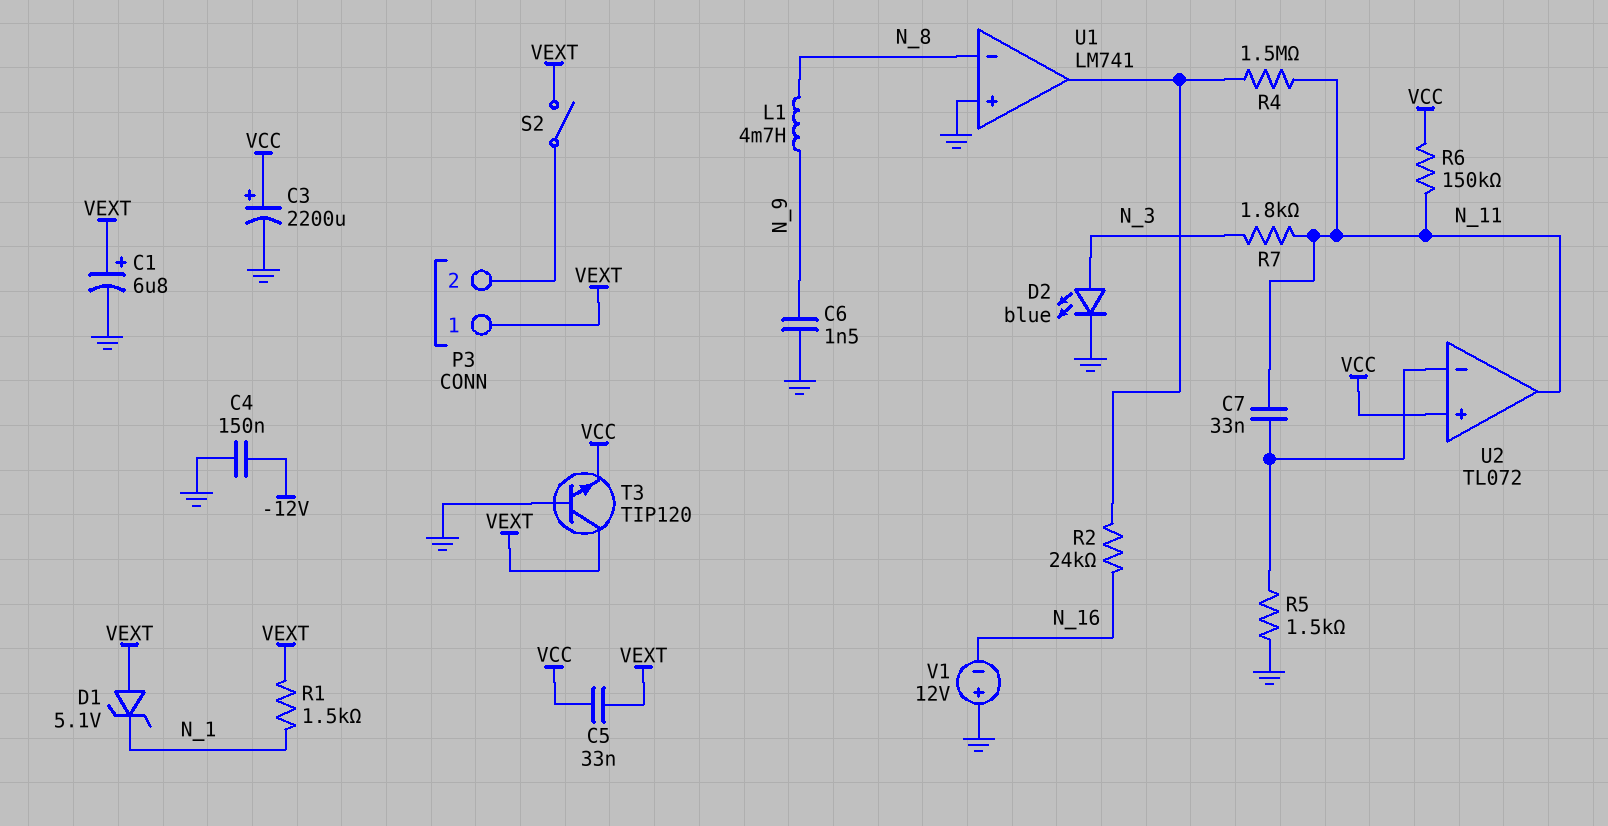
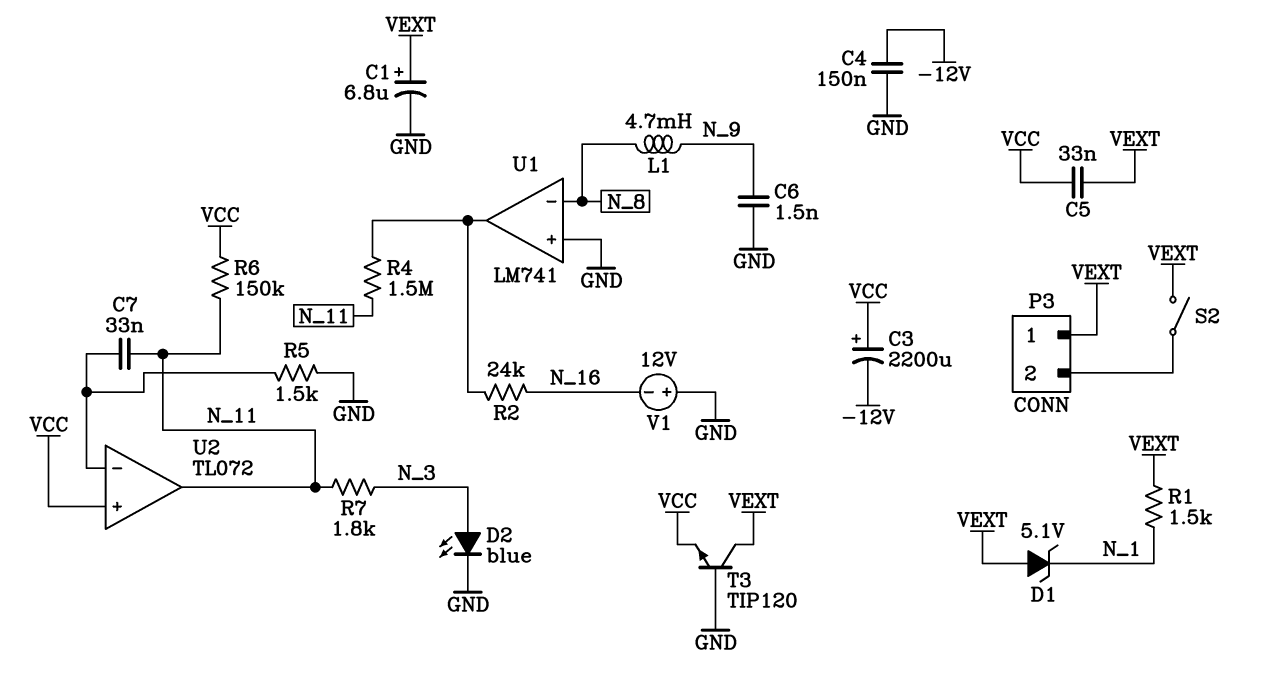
C3: 2200uF (plus VCC, minus GND) -> 2200uF (plus VCC, minus -12V)

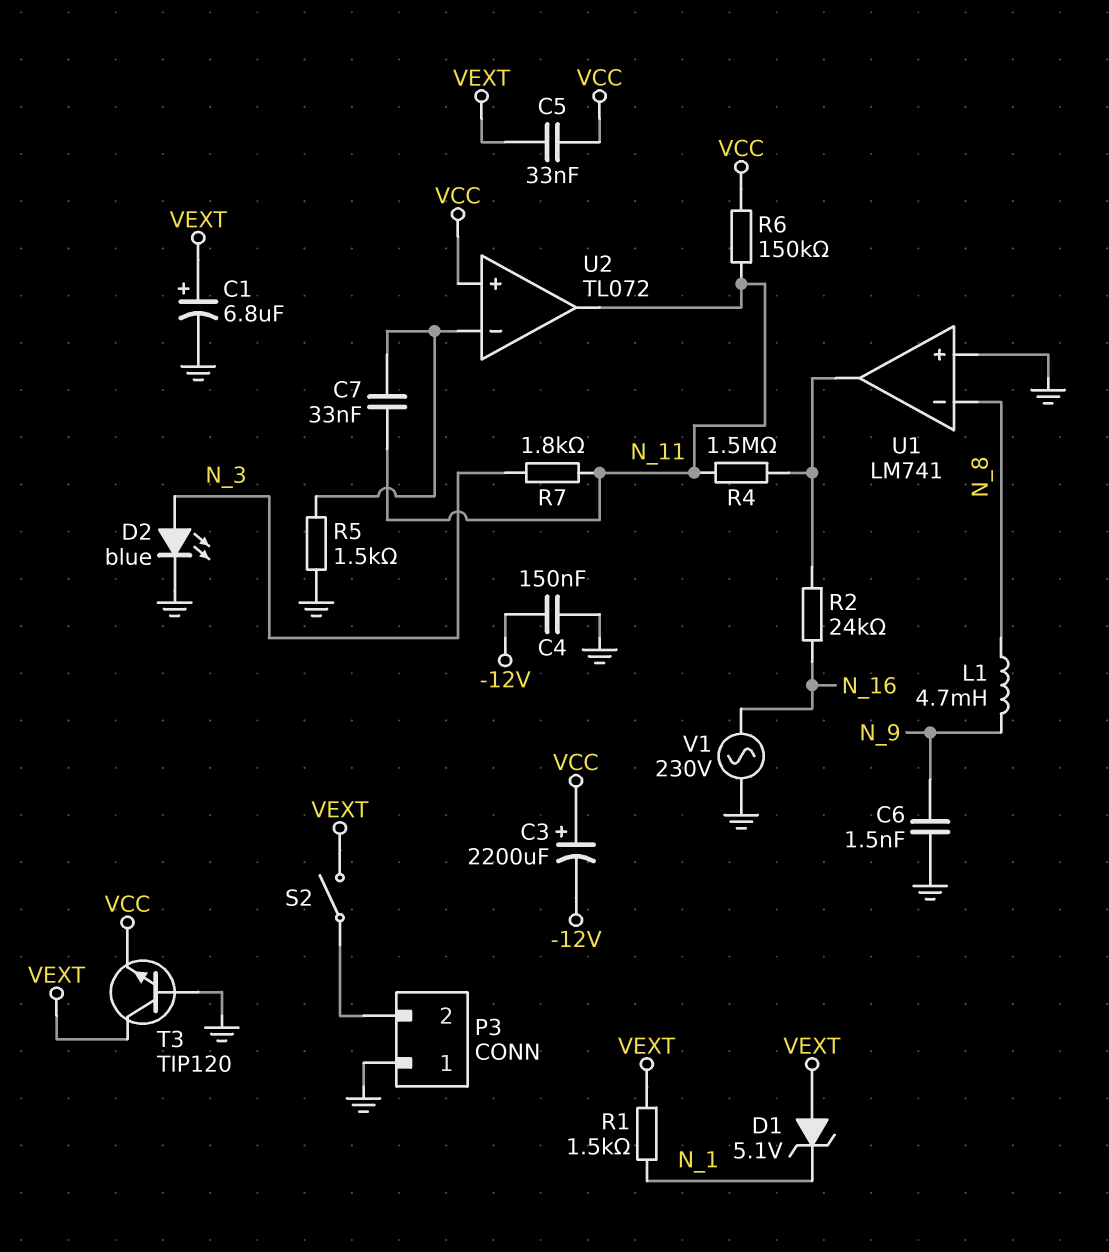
P3 pin 1: VEXT -> GND
V1: 12V (plus GND, minus N_16) -> AC 230V (GND, N_16)

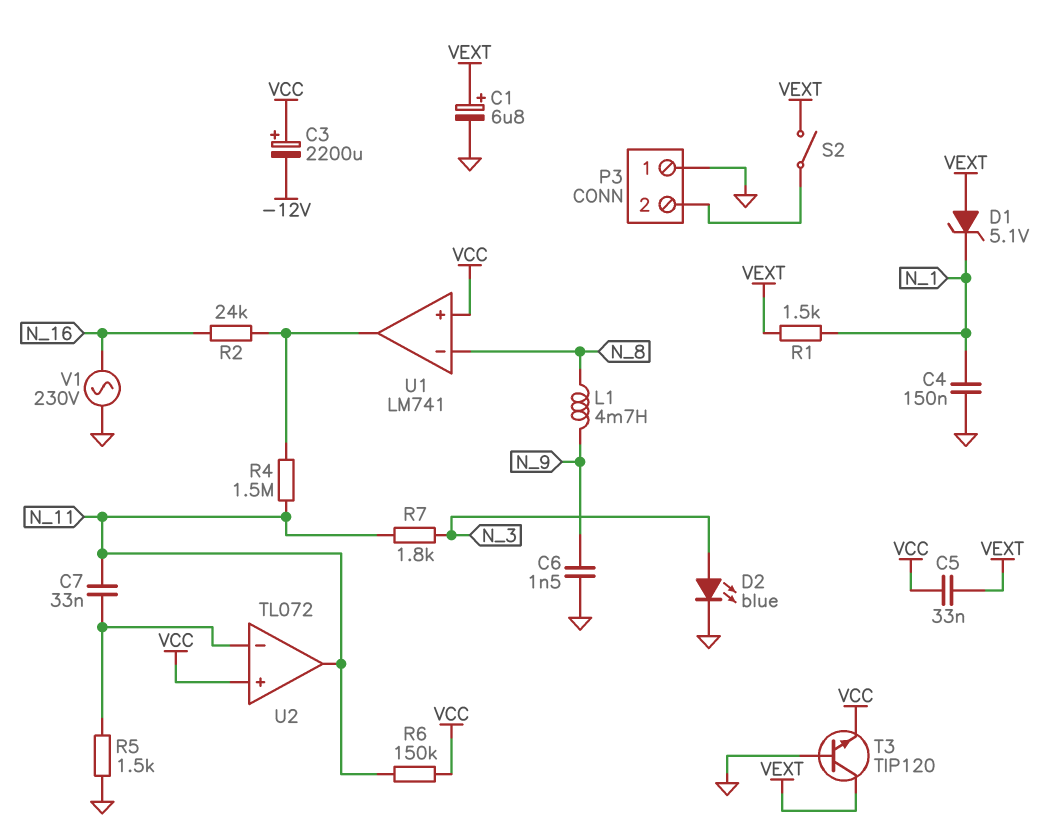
C4: 150nF (-12V, GND) -> 150nF (GND, N_1)
U1 pin in+: GND -> VCC

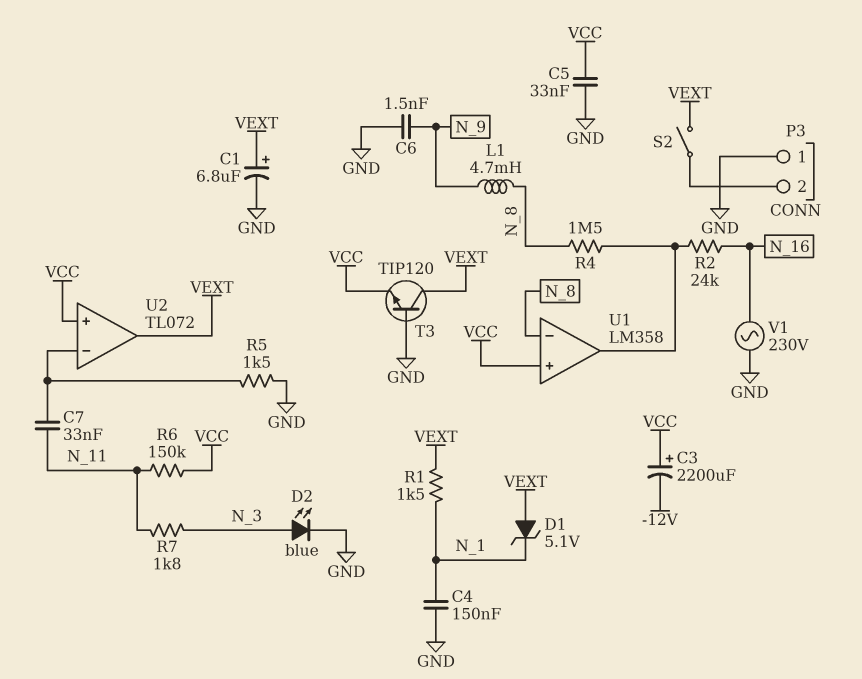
C5: 33nF (VCC, VEXT) -> 33nF (GND, VCC)
R4: 1.5M (N_11, U1/out) -> 1.5M (N_8, U1/out)
U1: LM741 -> LM358
U2 pin out: N_11 -> VEXT

